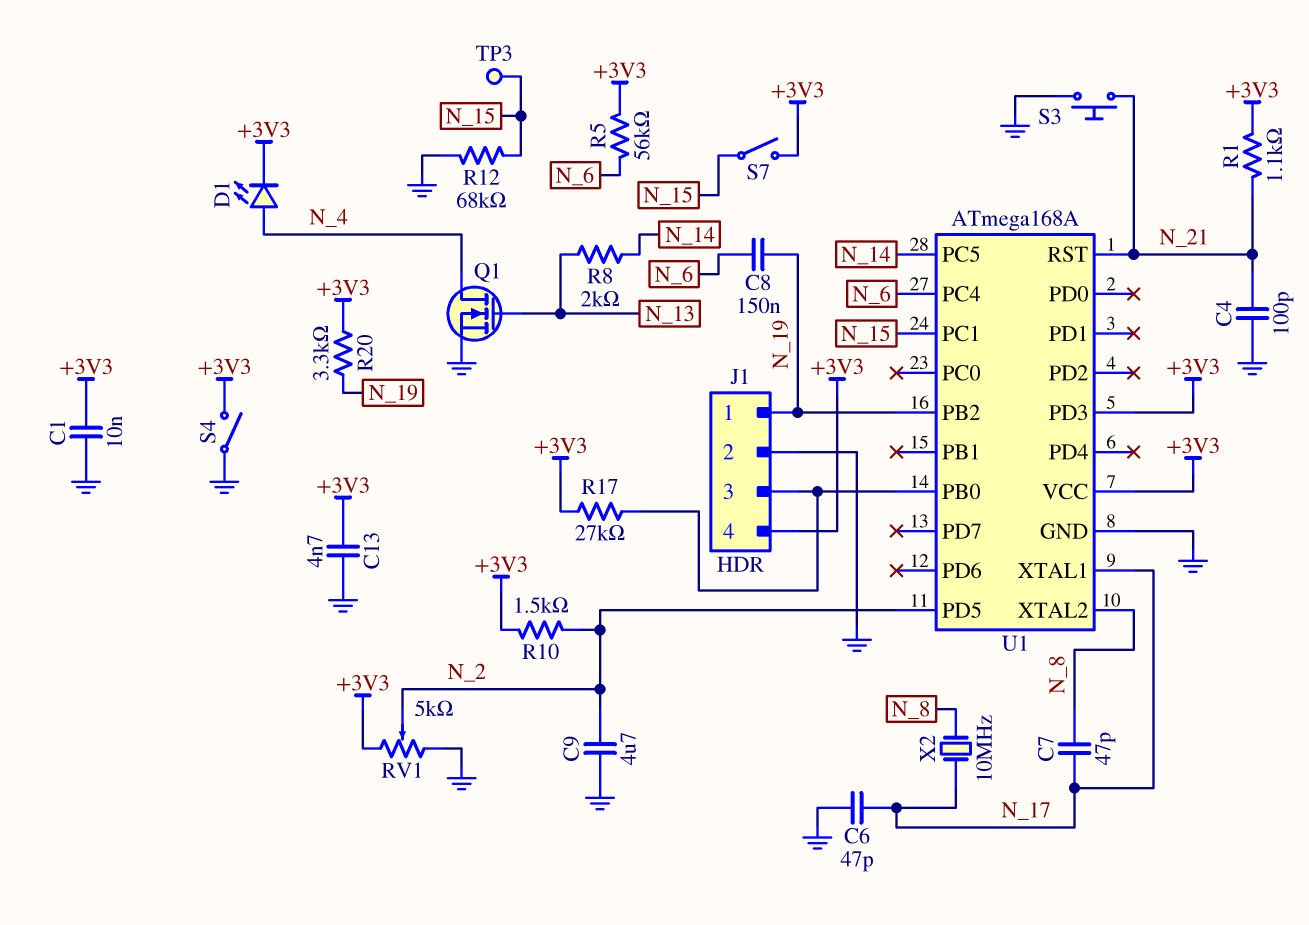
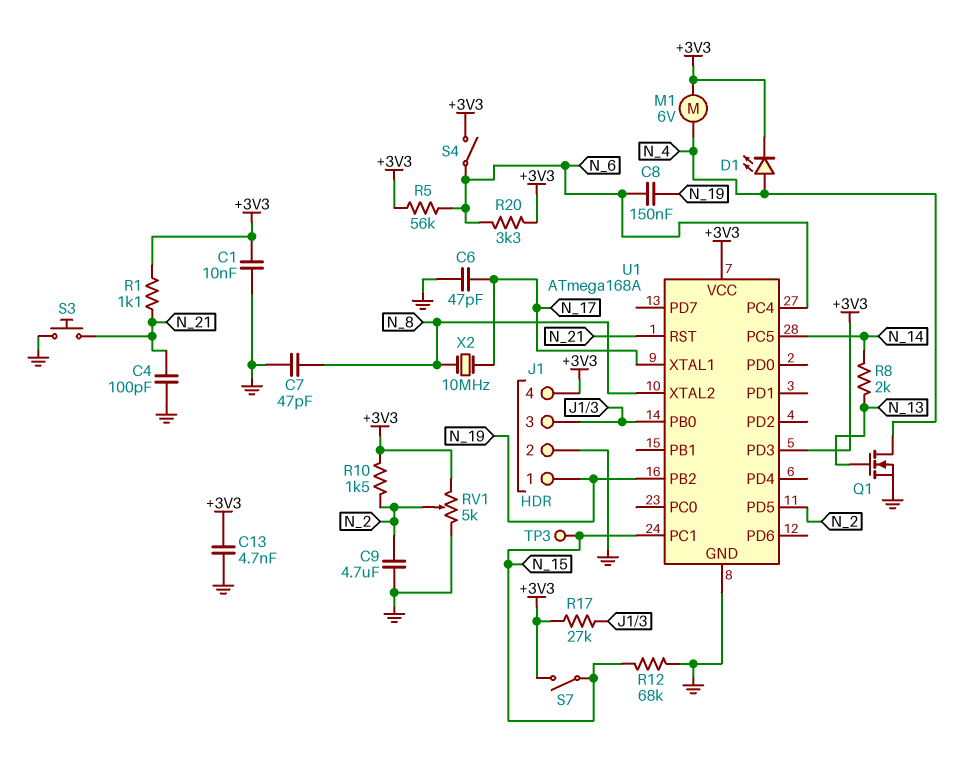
C7: 47pF (N_8, N_17) -> 47pF (GND, N_8)
M1: none -> motor 6V (+3V3, N_4)
R20: 3.3k (+3V3, N_19) -> 3.3k (+3V3, N_6)
S4: switch (+3V3, GND) -> switch (+3V3, N_6)

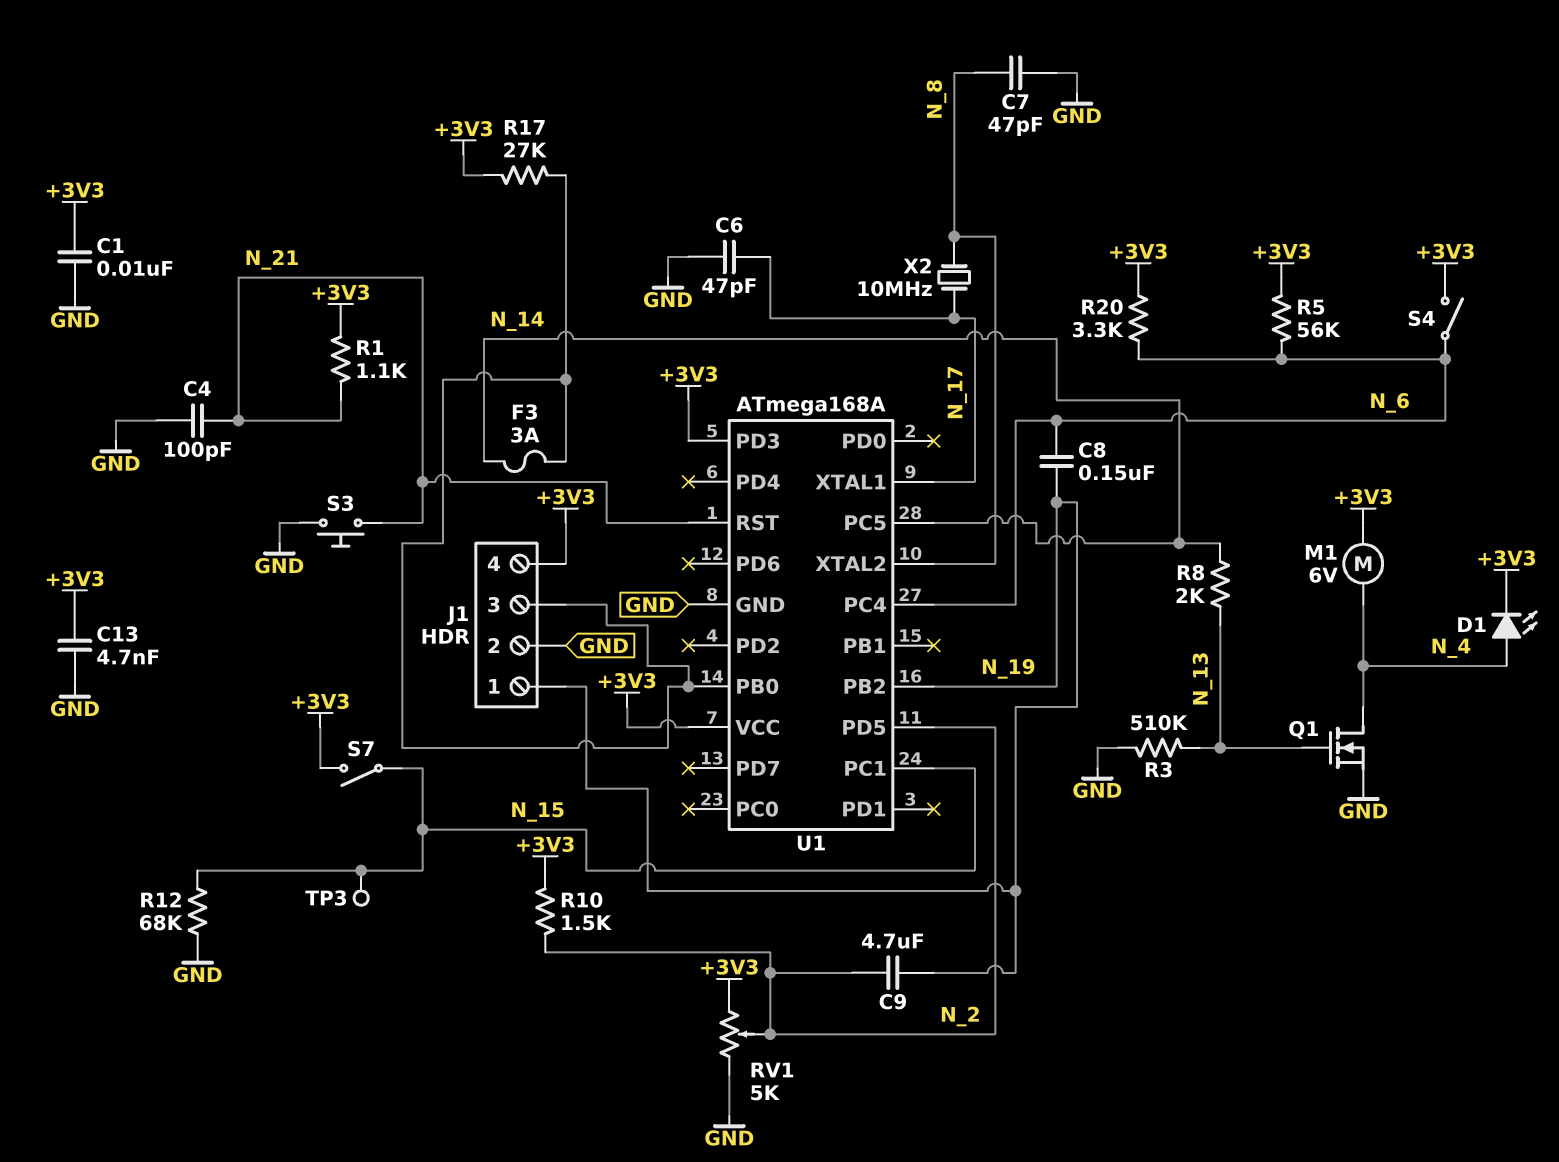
C9: 4.7uF (GND, N_2) -> 4.7uF (N_2, N_19)
F3: none -> 3A (J1/3, N_14)
R3: none -> 510k (GND, N_13)

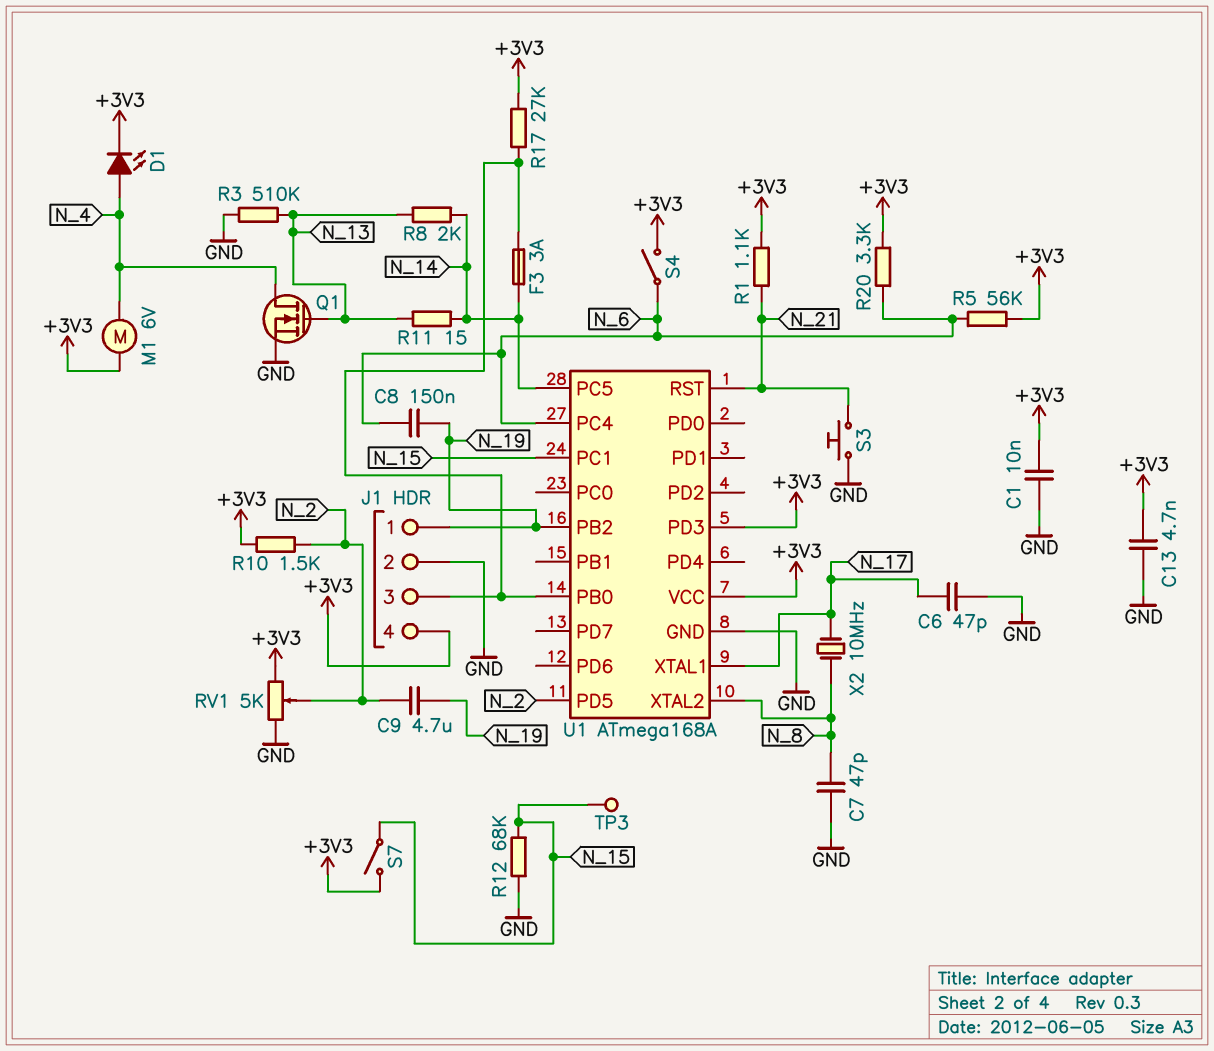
C4: 100pF (GND, N_21) -> none
R11: none -> 15 (N_13, N_14)

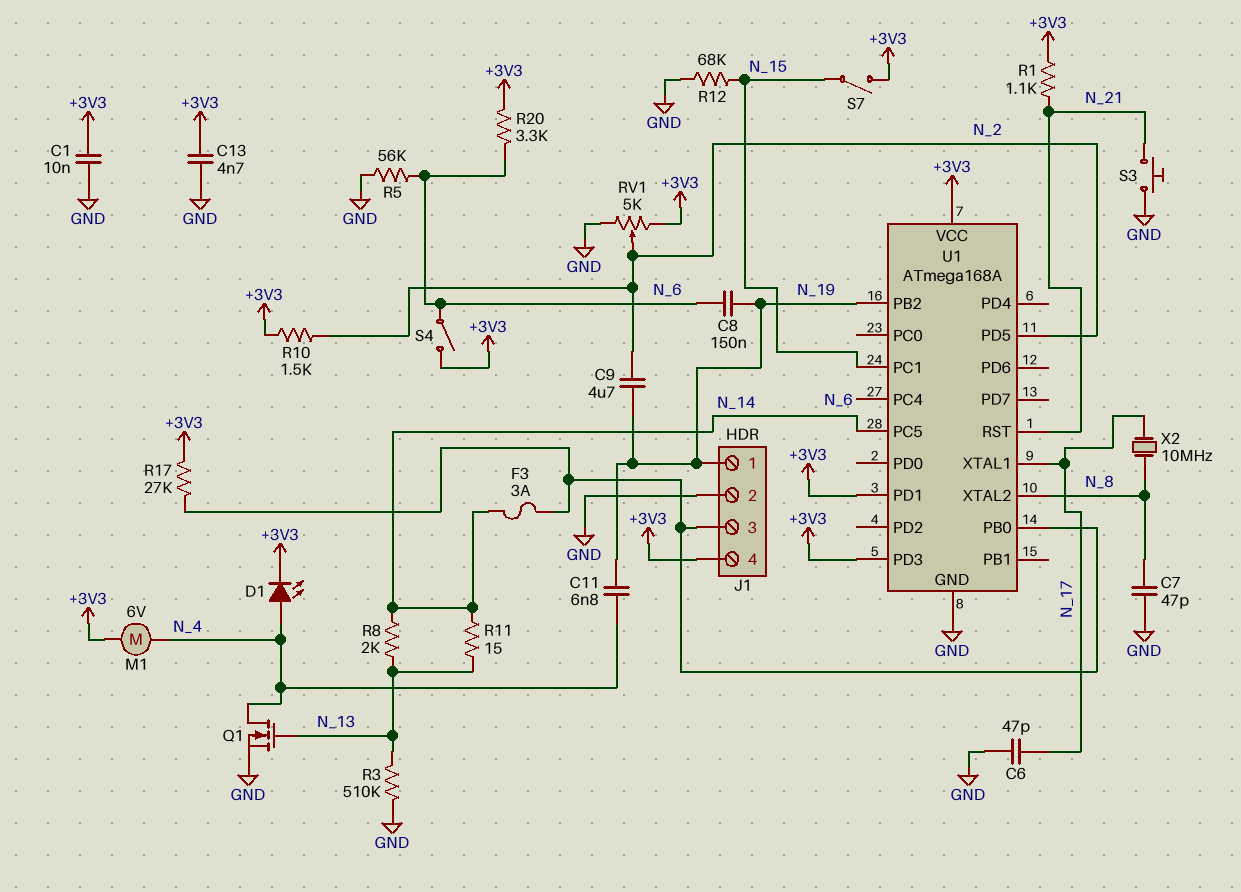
C11: none -> 6.8nF (N_4, N_19)
R5: 56k (+3V3, N_6) -> 56k (GND, N_6)
TP3: test point (N_15) -> none
U1 pin PD1: none -> +3V3

